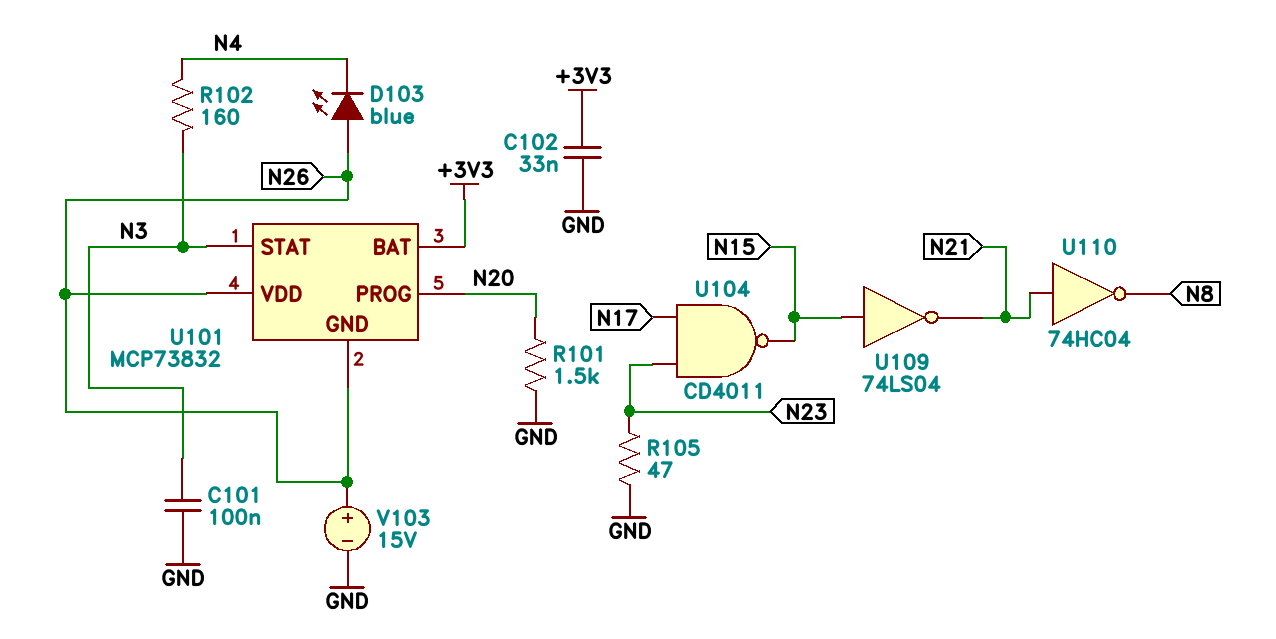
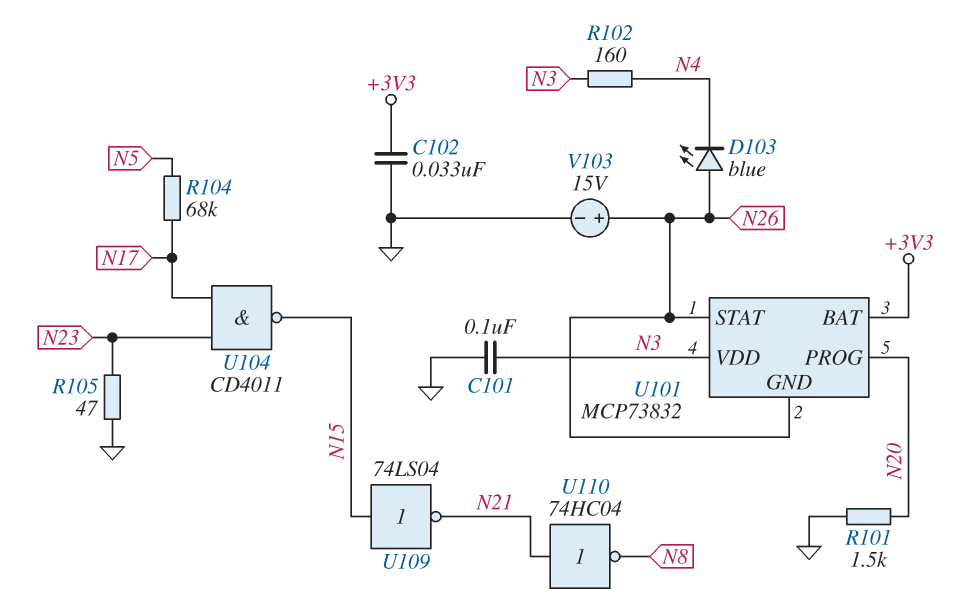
R104: none -> 68k (N5, N17)
U101 pin STAT: N3 -> N26
U101 pin VDD: N26 -> N3

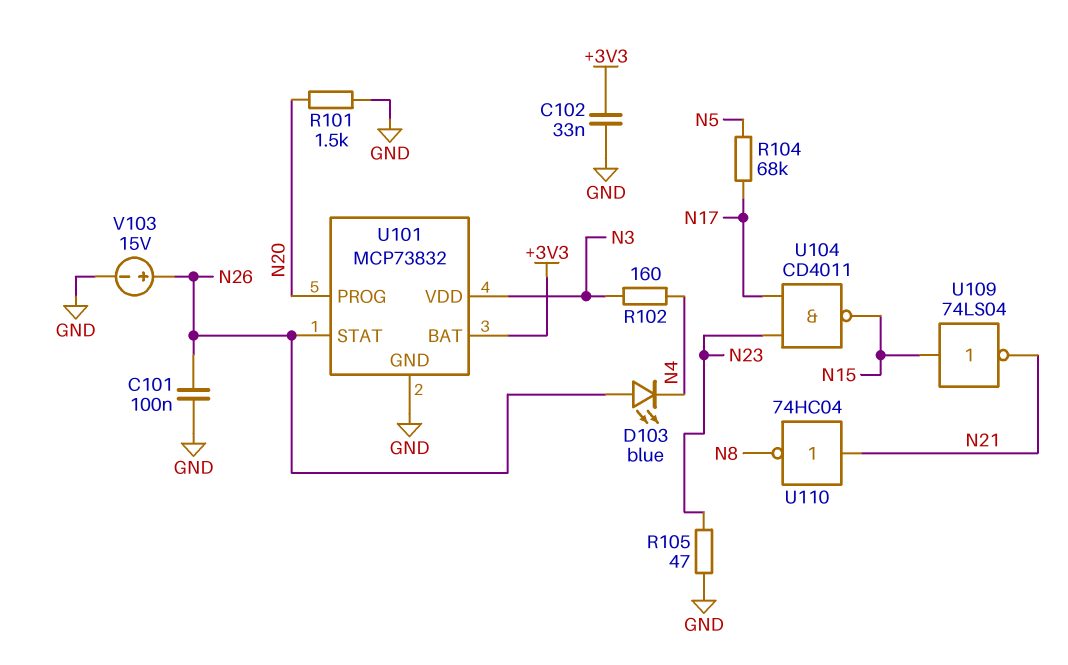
C101: 100nF (GND, N3) -> 100nF (GND, N26)
U101 pin GND: N26 -> GND

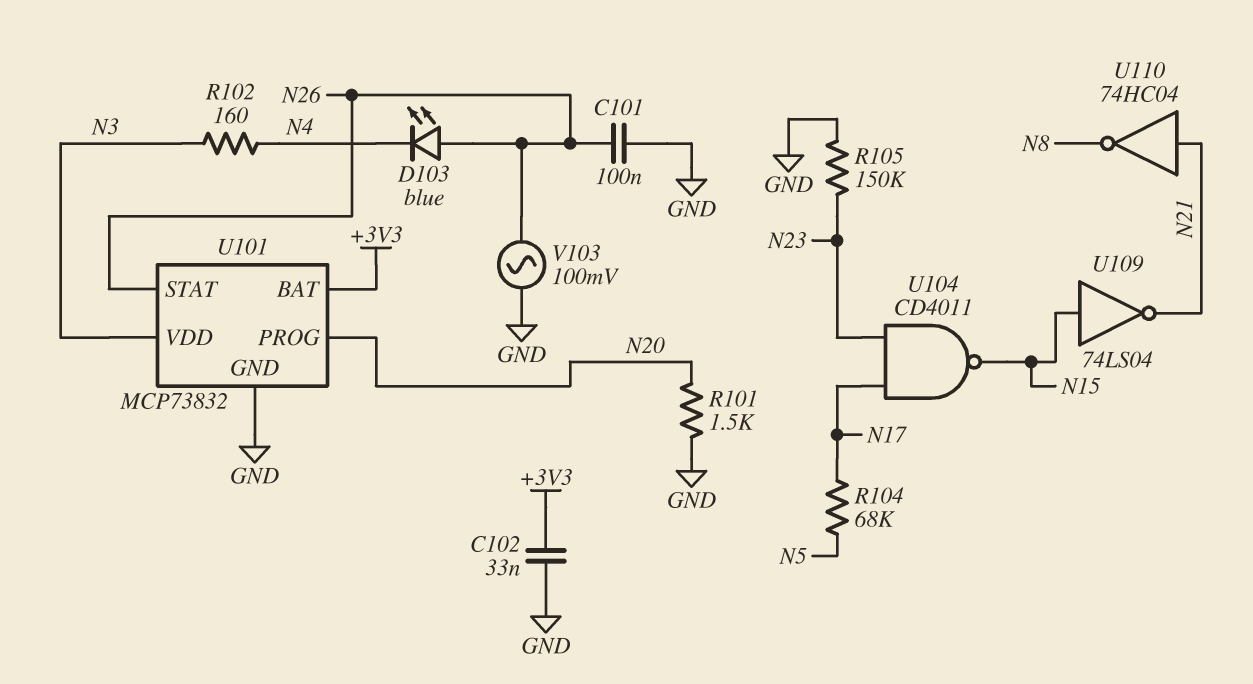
R105: 47 (GND, N23) -> 150k (GND, N23)
V103: 15V (plus N26, minus GND) -> AC 100mV (GND, N26)

